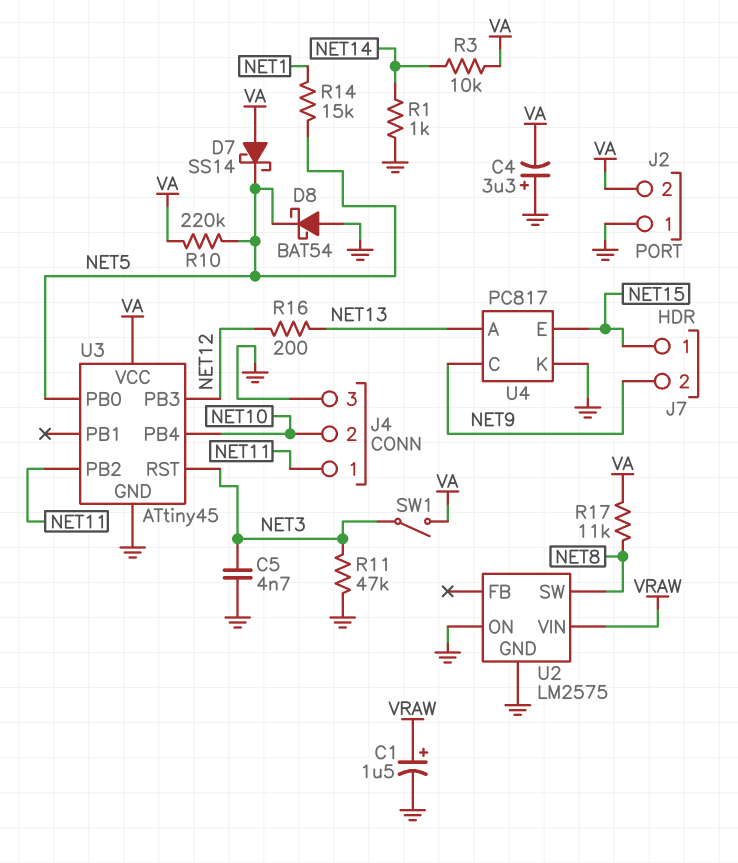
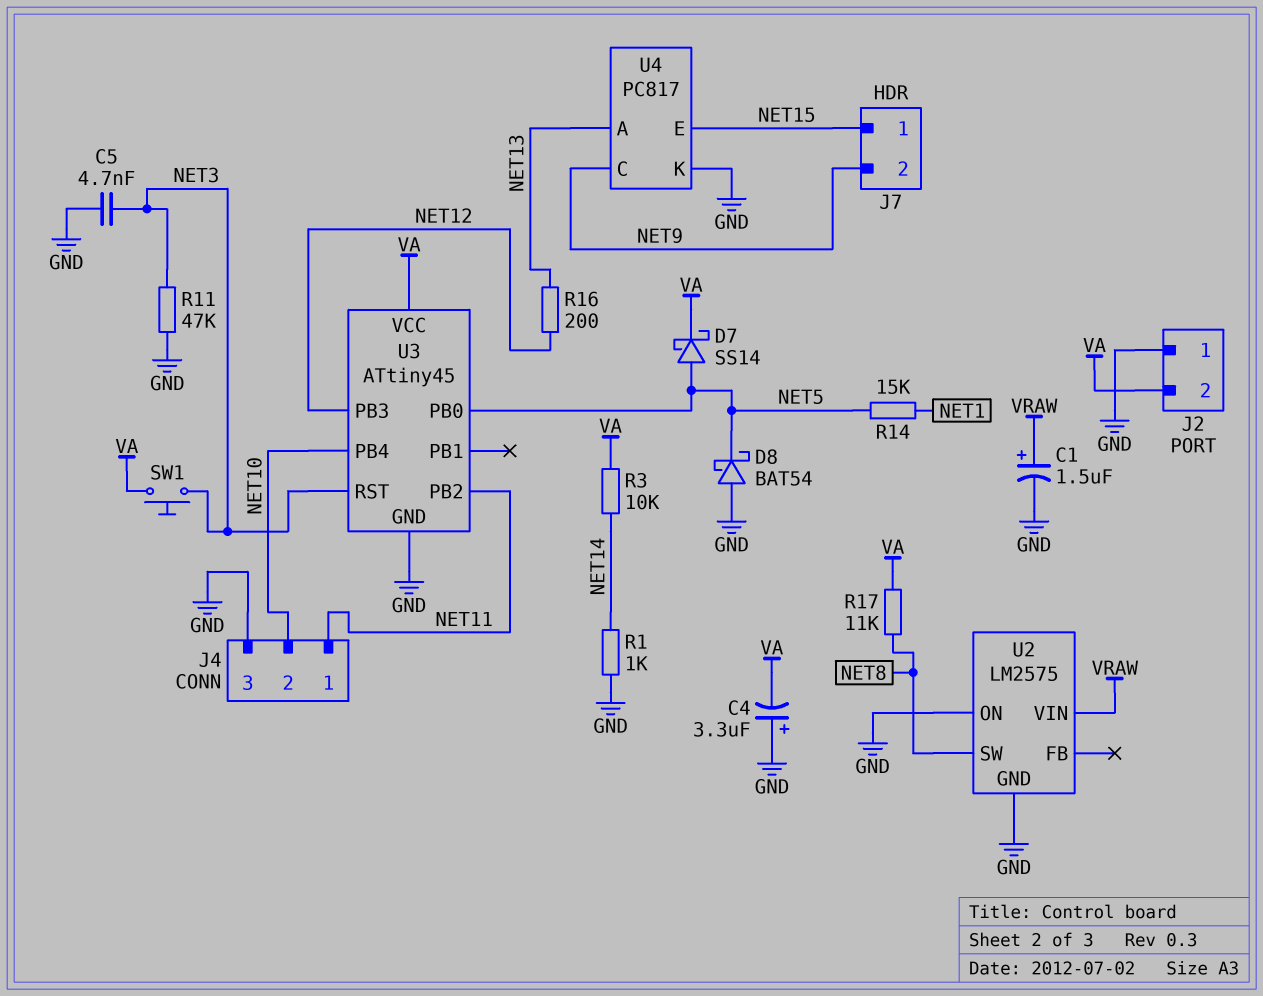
D7: schottky SS14 (A VA, K NET5) -> schottky SS14 (A NET5, K VA)
R10: 220k (NET5, VA) -> none
SW1: switch (NET3, VA) -> button (NET3, VA)

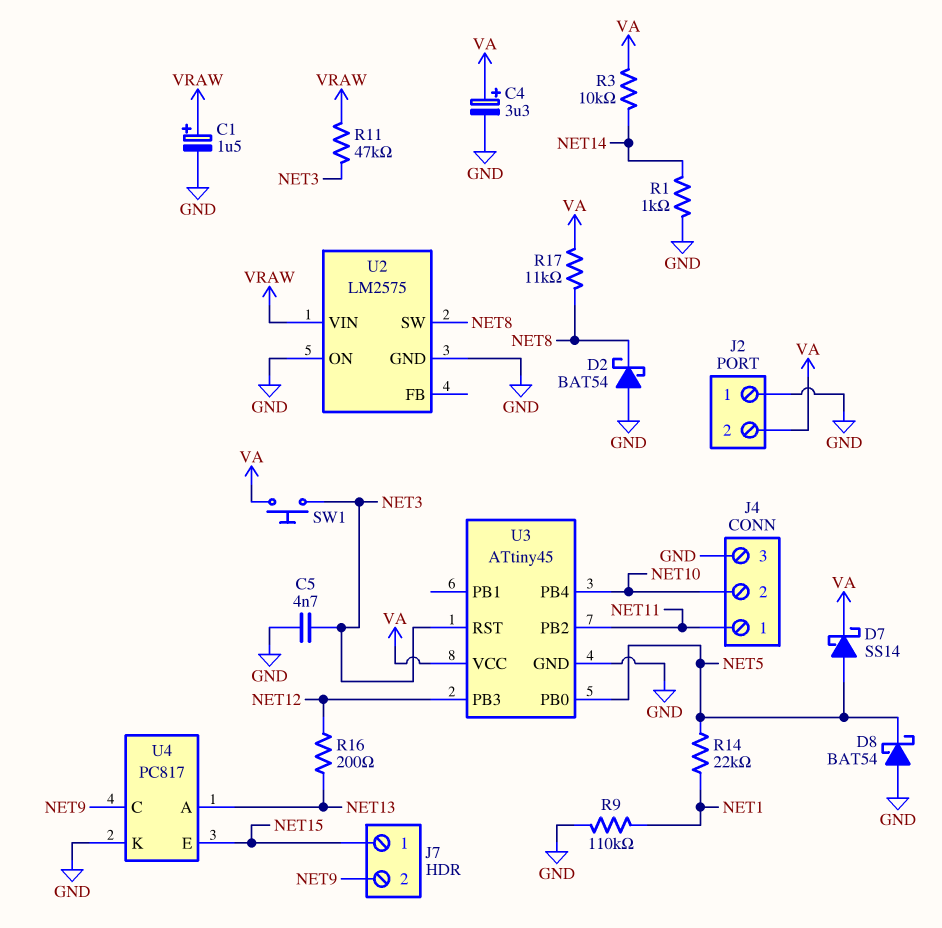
C4: 3.3uF (plus GND, minus VA) -> 3.3uF (plus VA, minus GND)
D2: none -> schottky BAT54 (A GND, K NET8)
R9: none -> 110k (GND, NET1)
R11: 47k (GND, NET3) -> 47k (NET3, VRAW)
R14: 15k (NET1, NET5) -> 22k (NET1, NET5)

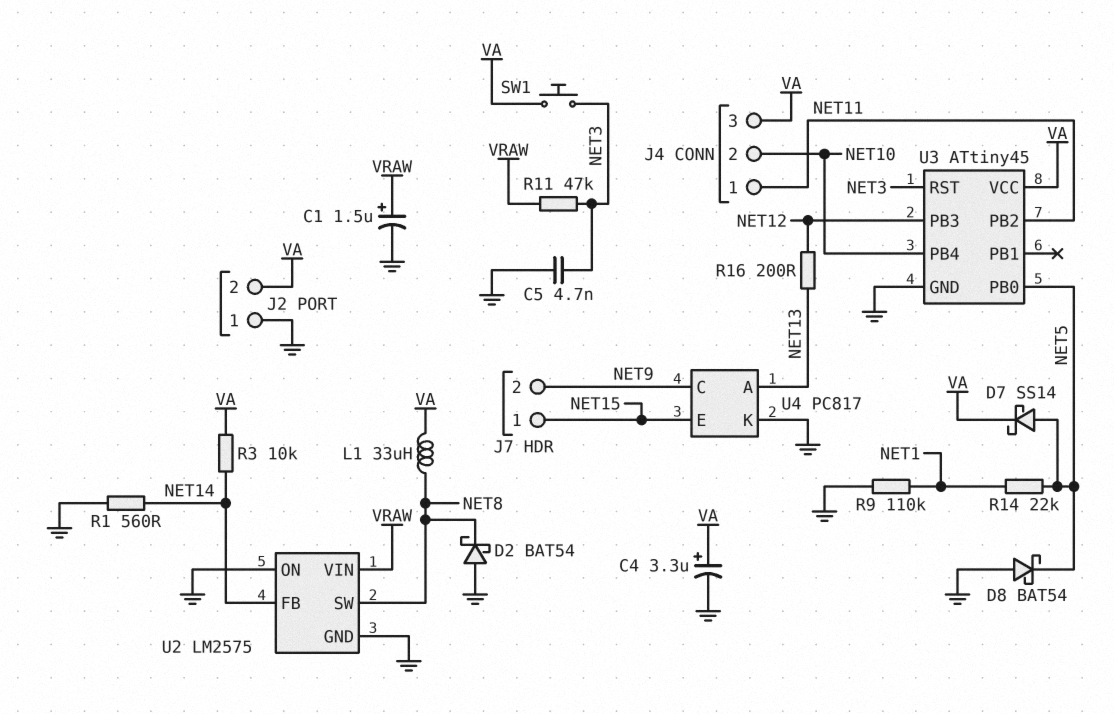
J4 pin 3: GND -> VA
L1: none -> 33uH (NET8, VA)
R1: 1k (GND, NET14) -> 560 (GND, NET14)
R17: 11k (NET8, VA) -> none
U2 pin FB: none -> NET14

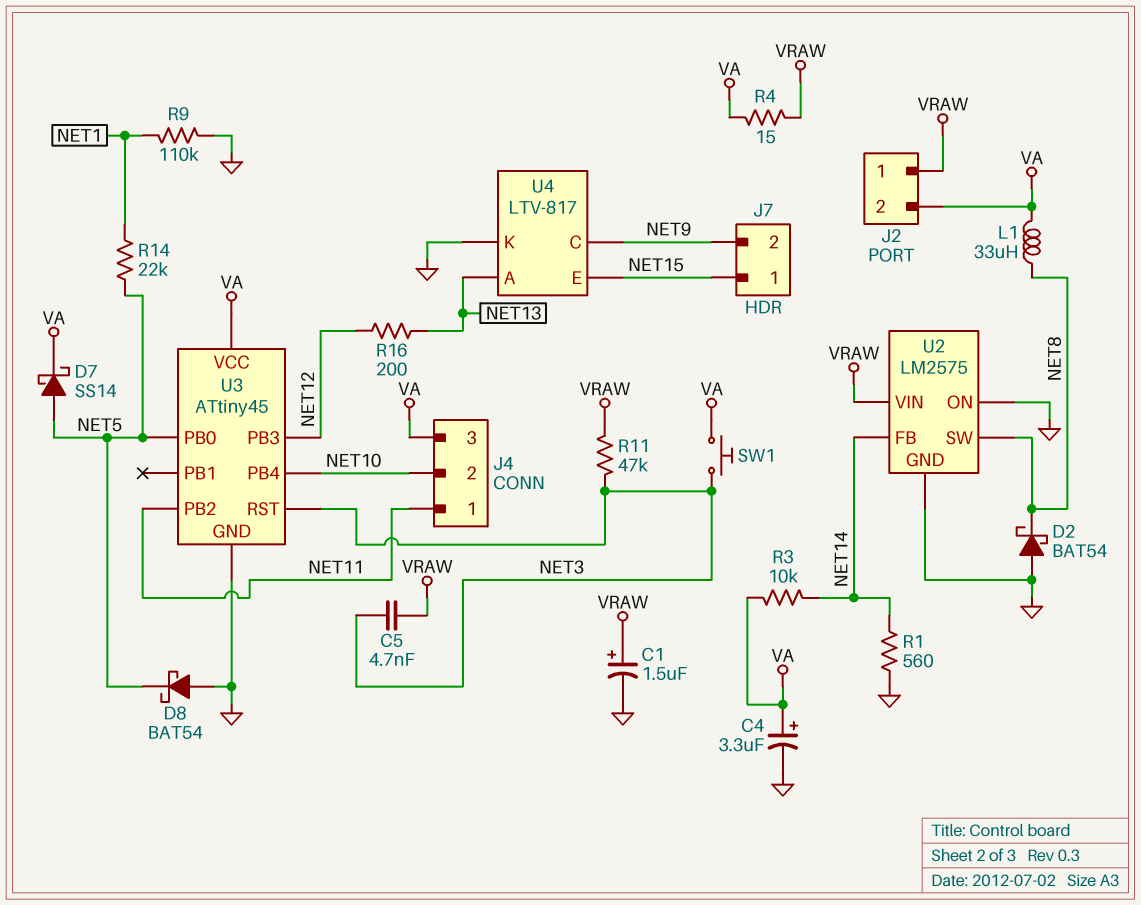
C5: 4.7nF (GND, NET3) -> 4.7nF (NET3, VRAW)
J2 pin 1: GND -> VRAW
R4: none -> 15 (VA, VRAW)
U4: PC817 -> LTV-817

